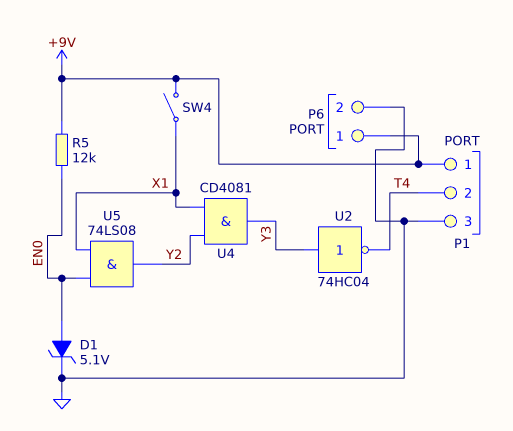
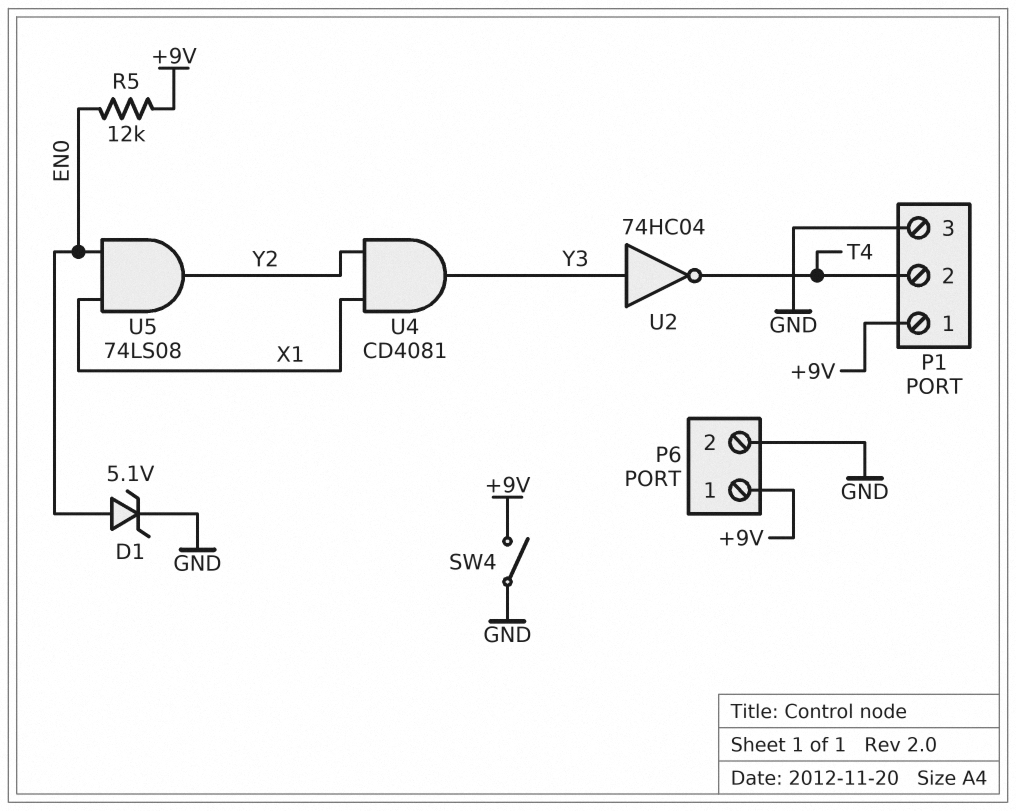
SW4: switch (+9V, X1) -> switch (+9V, GND)

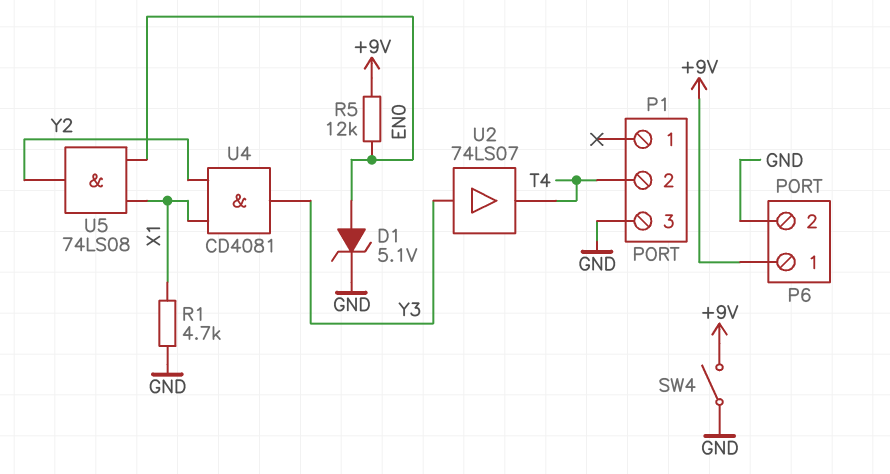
P1 pin 1: +9V -> none
R1: none -> 4.7k (GND, X1)
U2: NOT 74HC04 (in Y3, out T4) -> buffer 74LS07 (in Y3, out T4)

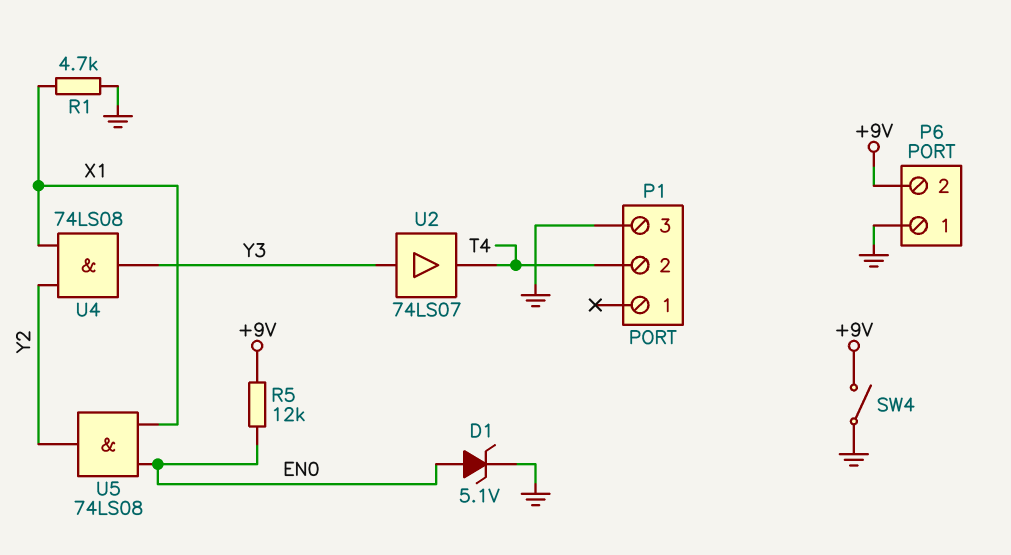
P6 pin 1: +9V -> GND
P6 pin 2: GND -> +9V
U4: AND CD4081 (in X1, in Y2, out Y3) -> AND 74LS08 (in X1, in Y2, out Y3)

